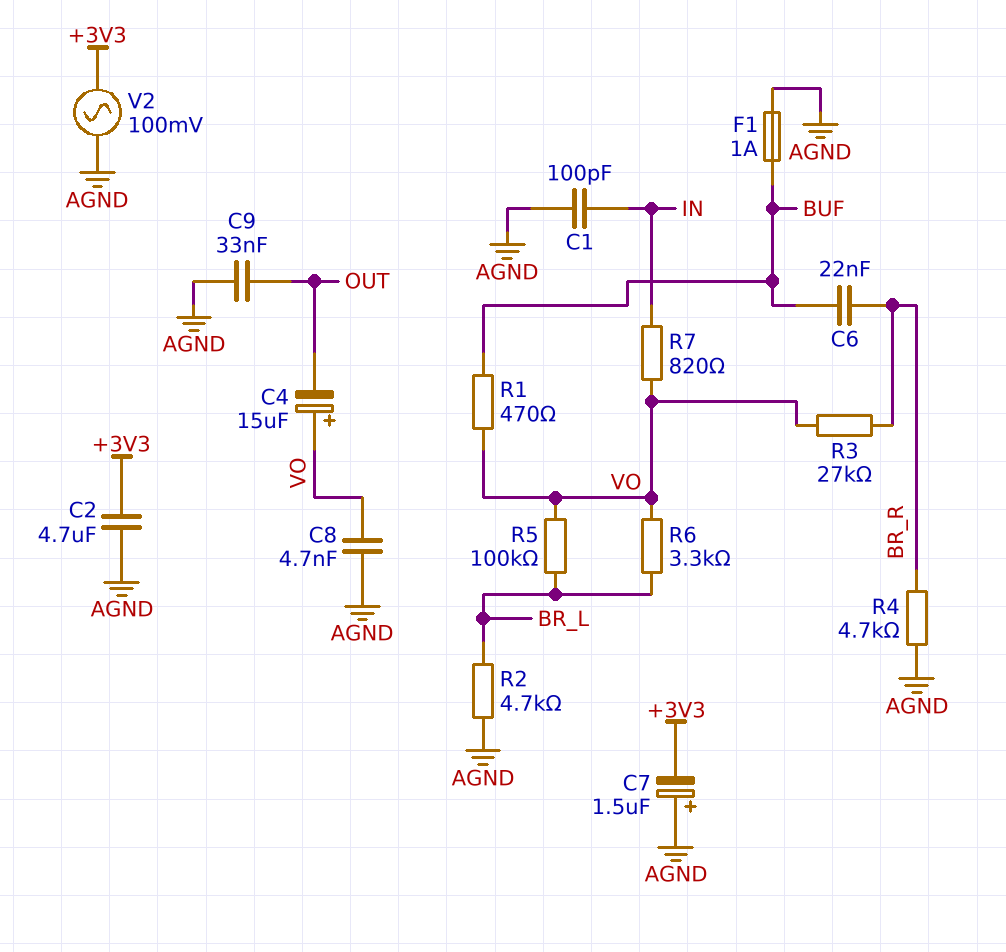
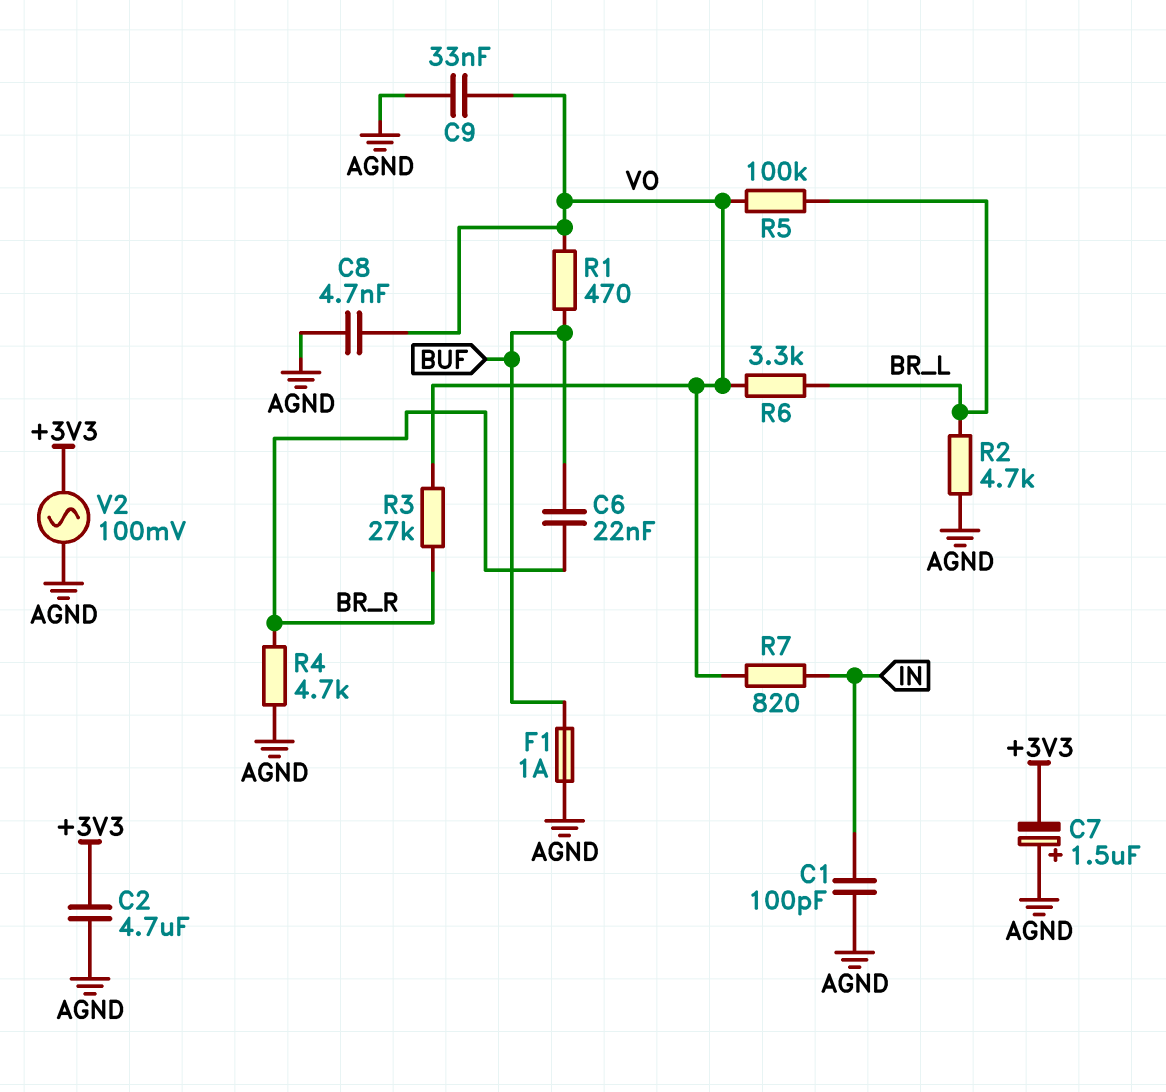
C4: 15uF (plus VO, minus OUT) -> none
C9: 33nF (AGND, OUT) -> 33nF (AGND, VO)

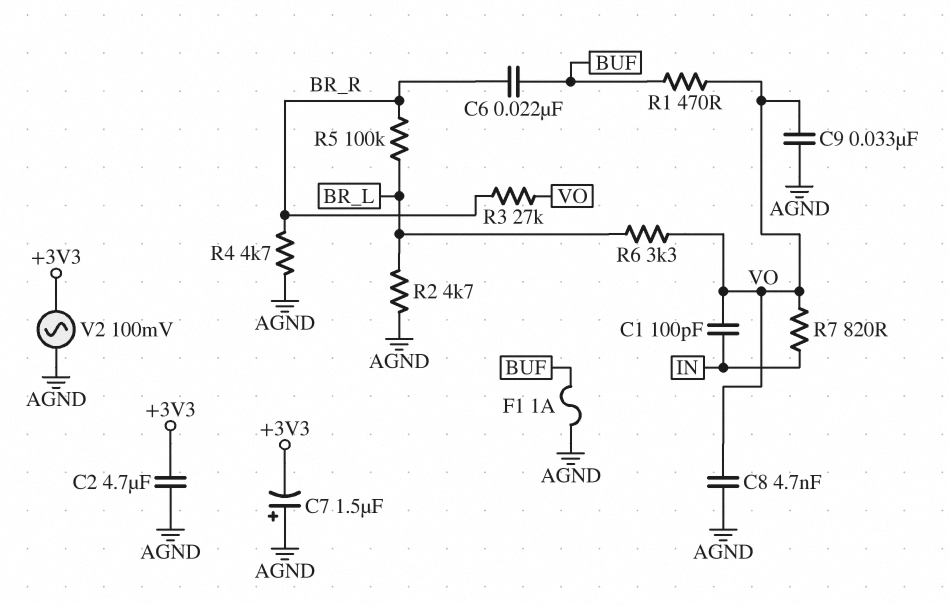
C1: 100pF (AGND, IN) -> 100pF (IN, VO)
R5: 100k (BR_L, VO) -> 100k (BR_L, BR_R)

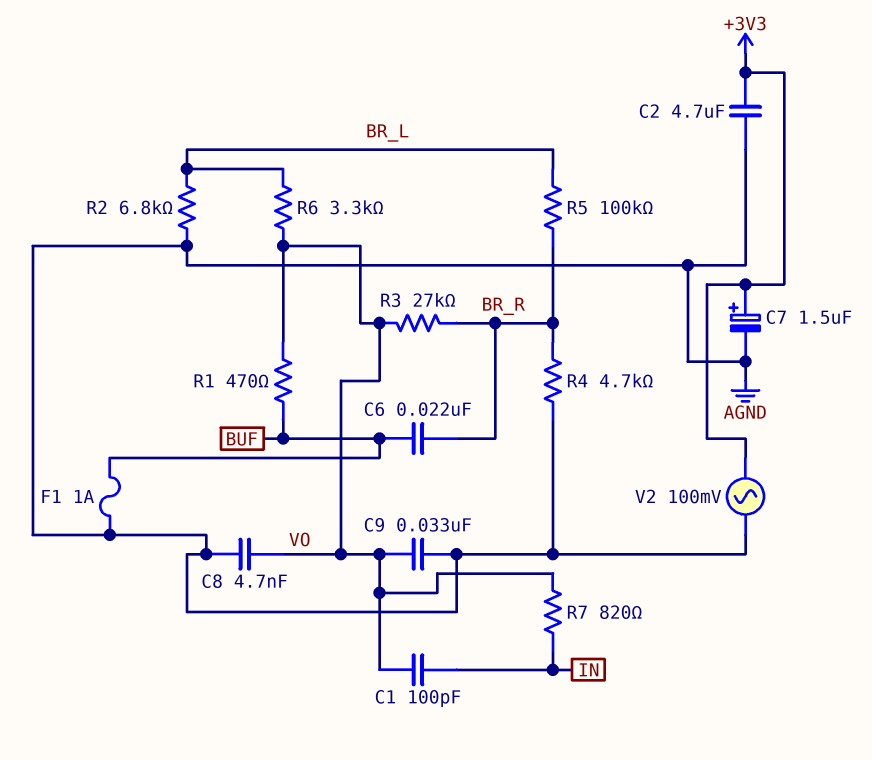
C7: 1.5uF (plus AGND, minus +3V3) -> 1.5uF (plus +3V3, minus AGND)
R2: 4.7k (AGND, BR_L) -> 6.8k (AGND, BR_L)

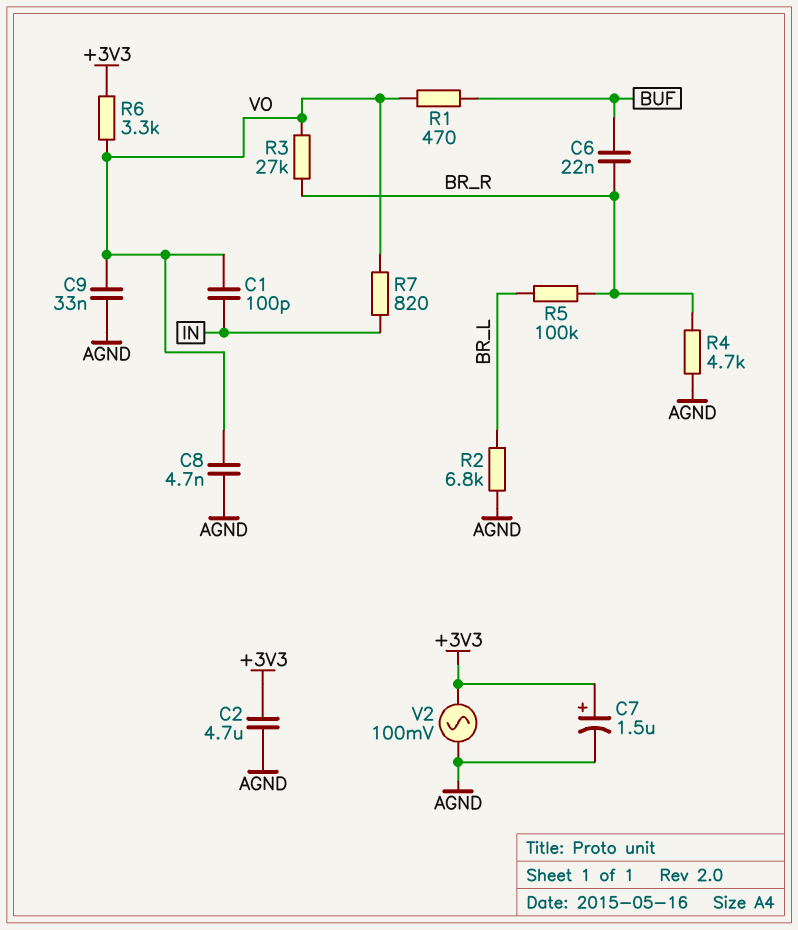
F1: 1A (AGND, BUF) -> none
R6: 3.3k (BR_L, VO) -> 3.3k (+3V3, VO)

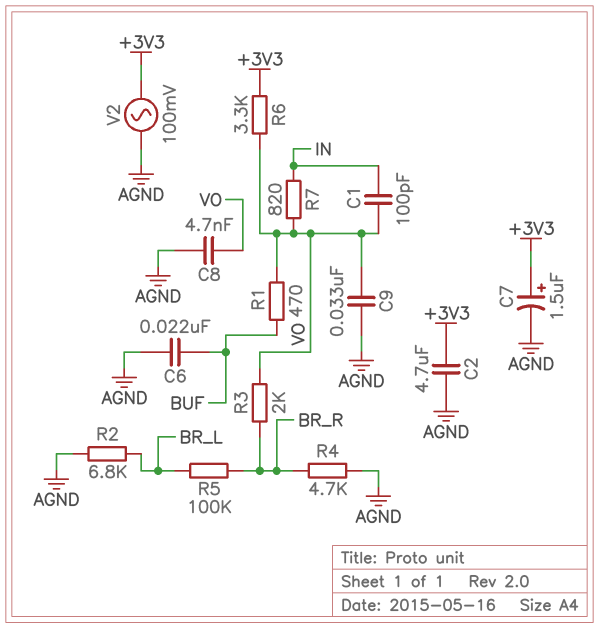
C6: 22nF (BR_R, BUF) -> 22nF (AGND, BUF)
R3: 27k (BR_R, VO) -> 2k (BR_R, VO)

